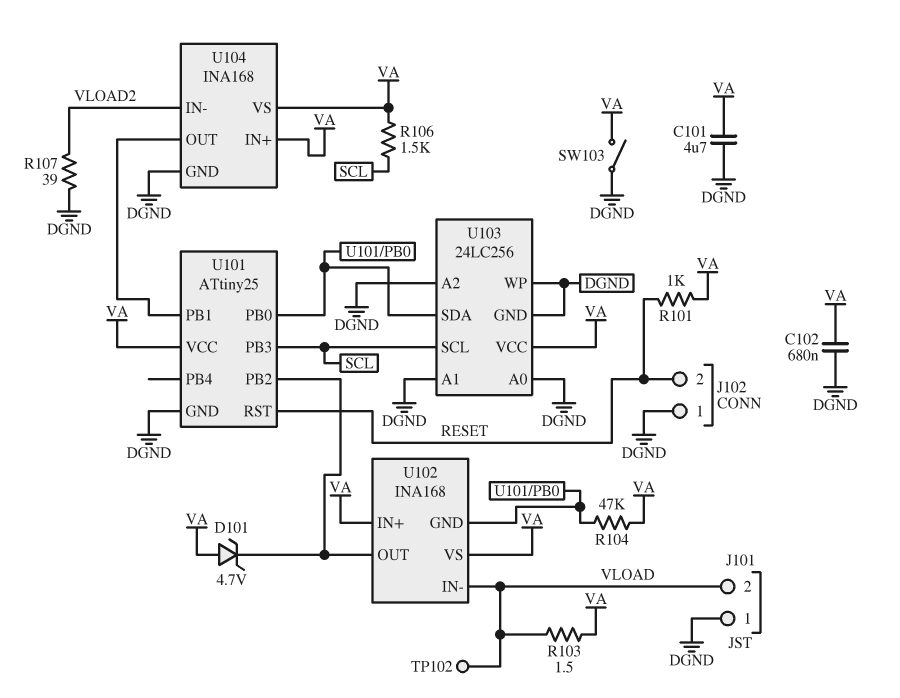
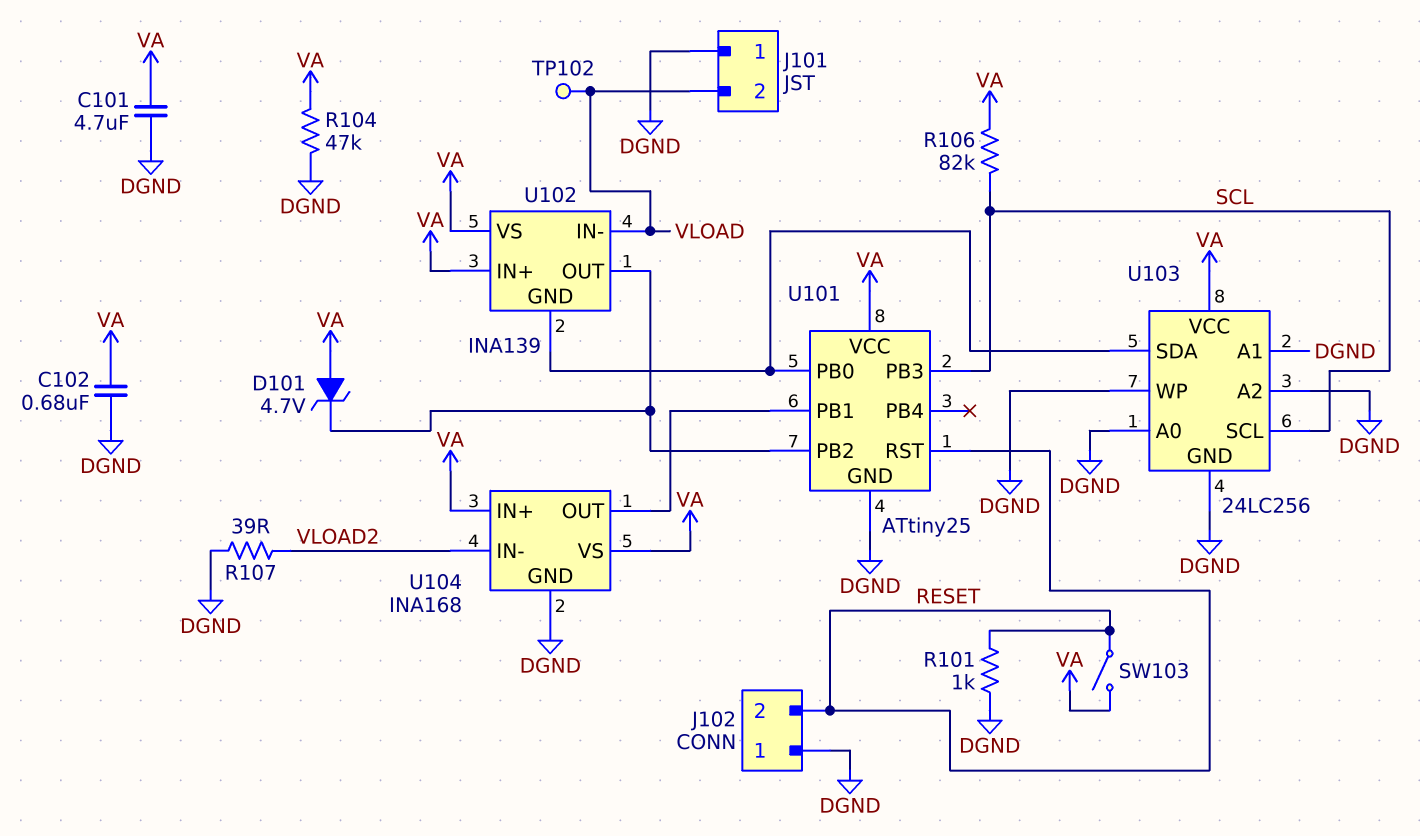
R101: 1k (RESET, VA) -> 1k (DGND, RESET)
R103: 1.5 (VA, VLOAD) -> none
R104: 47k (U101/PB0, VA) -> 47k (DGND, VA)
R106: 1.5k (SCL, VA) -> 82k (SCL, VA)
SW103: switch (DGND, VA) -> switch (RESET, VA)
U102: INA168 -> INA139

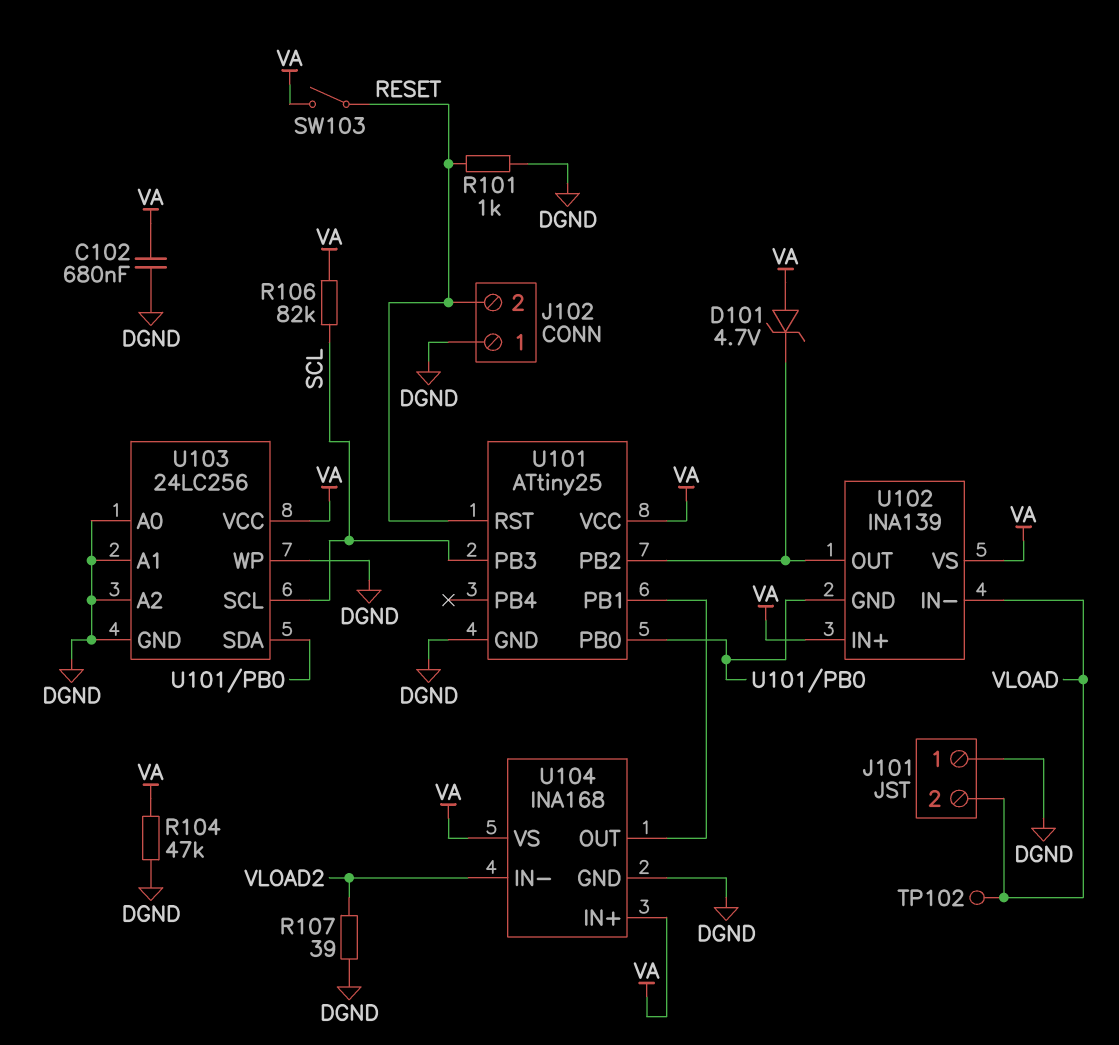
C101: 4.7uF (DGND, VA) -> none

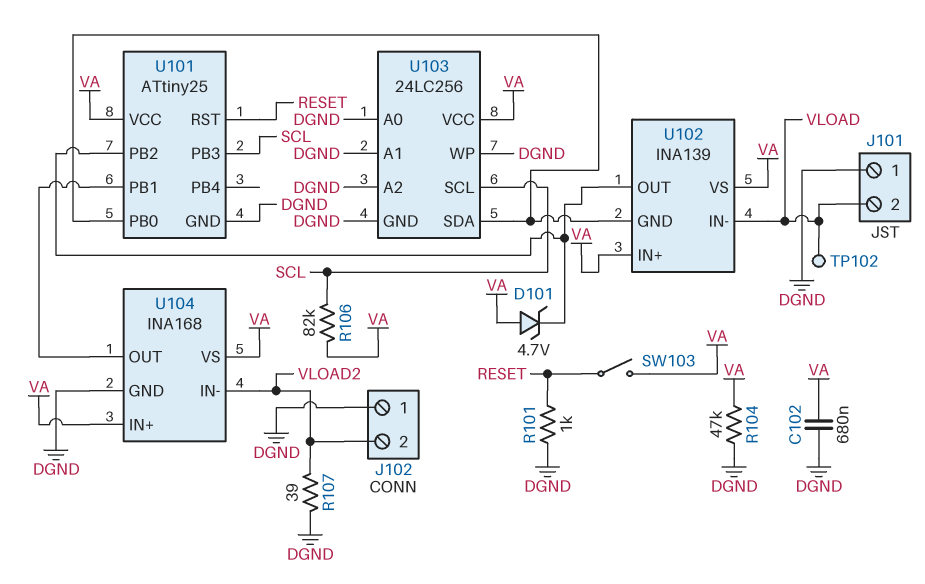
J102 pin 2: RESET -> VLOAD2

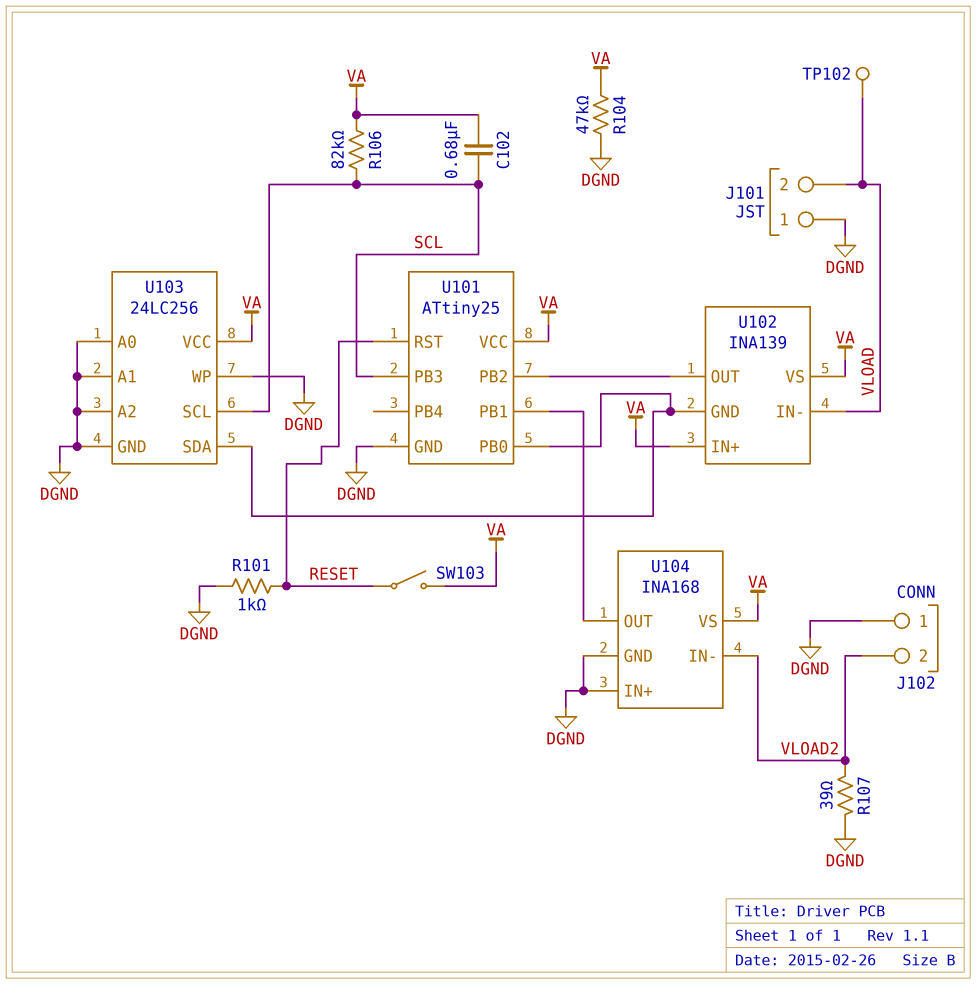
C102: 680nF (DGND, VA) -> 680nF (SCL, VA)
D101: zener 4.7V (A VA, K U101/PB2) -> none
U104 pin IN+: VA -> DGND

